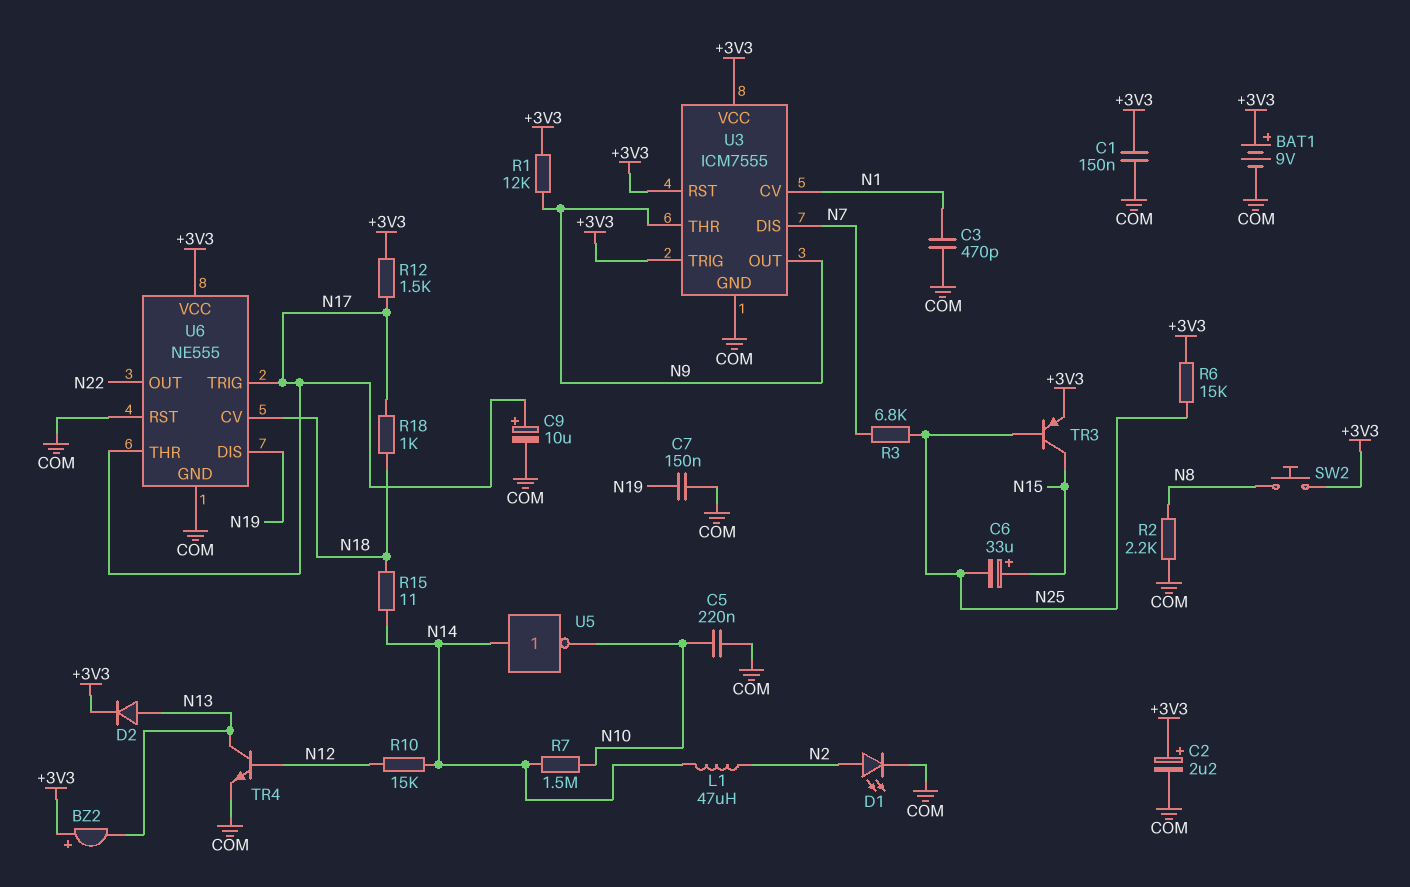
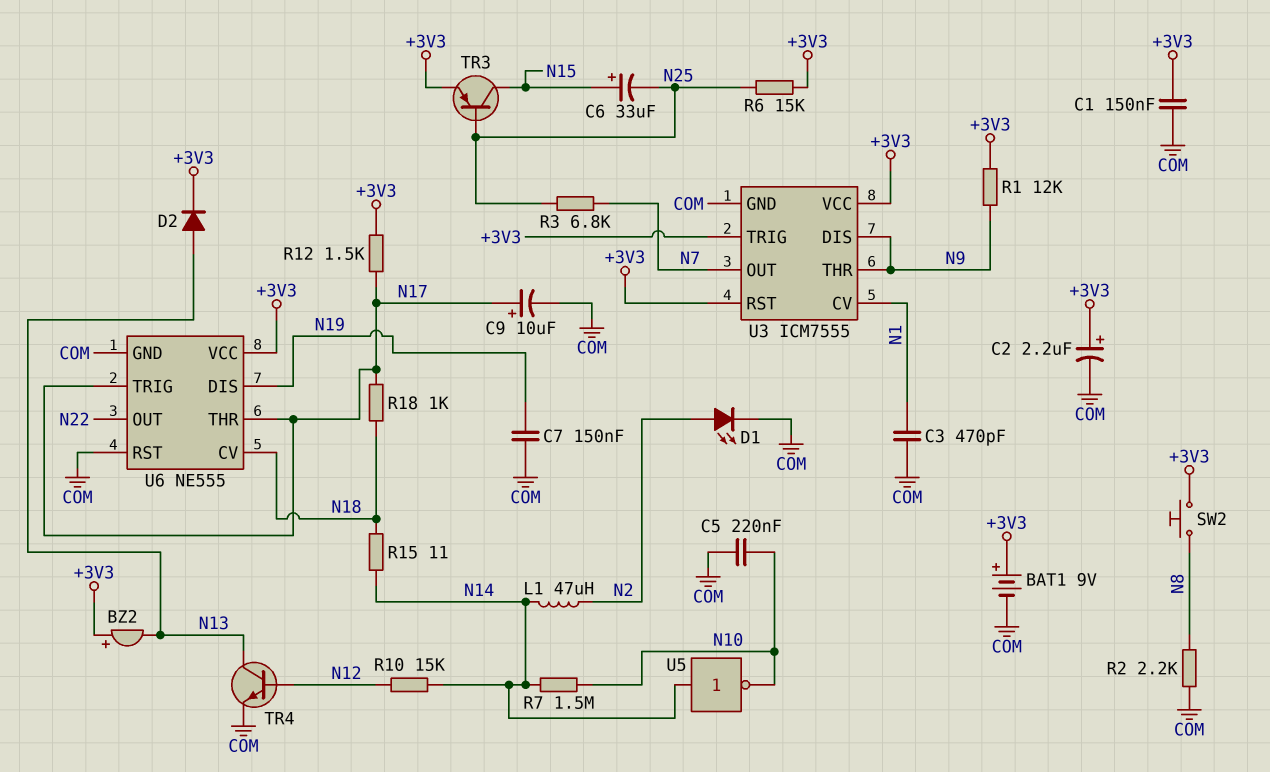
U3 pin DIS: N7 -> N9
U3 pin OUT: N9 -> N7

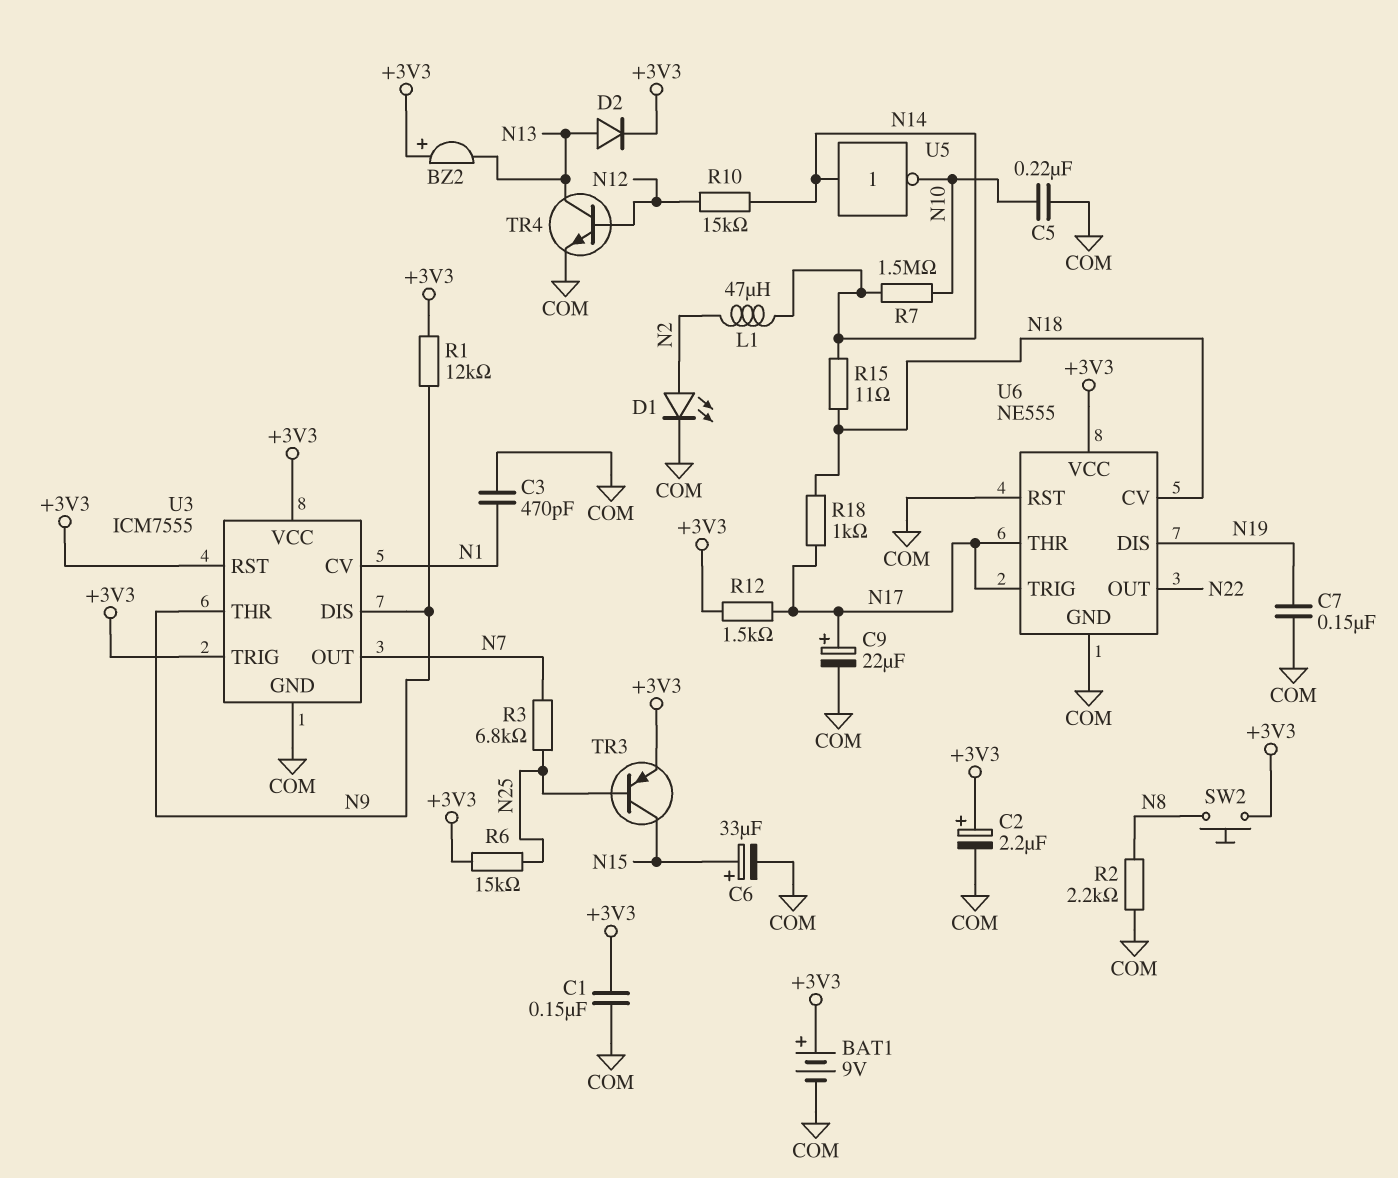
C6: 33uF (plus N15, minus N25) -> 33uF (plus N15, minus COM)
C9: 10uF (plus N17, minus COM) -> 22uF (plus N17, minus COM)

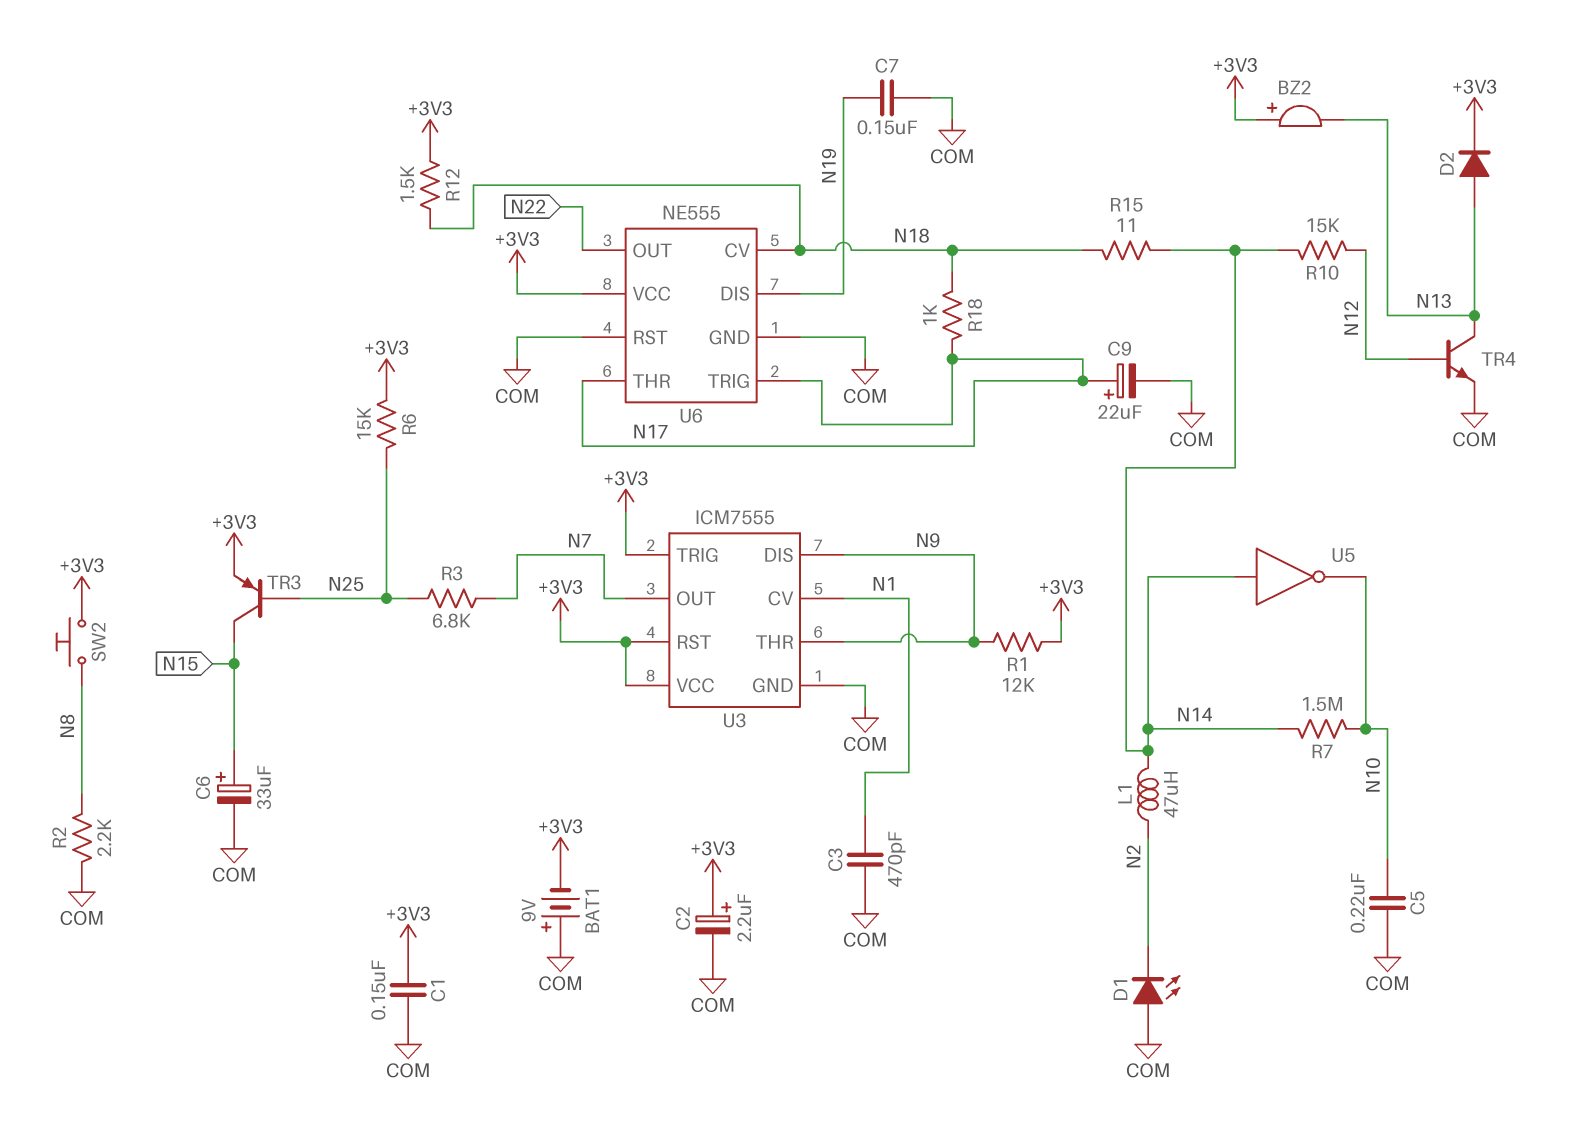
BAT1: 9V (plus +3V3, minus COM) -> 9V (plus COM, minus +3V3)
D1: LED (A N2, K COM) -> LED (A COM, K N2)
R12: 1.5k (+3V3, N17) -> 1.5k (+3V3, N18)

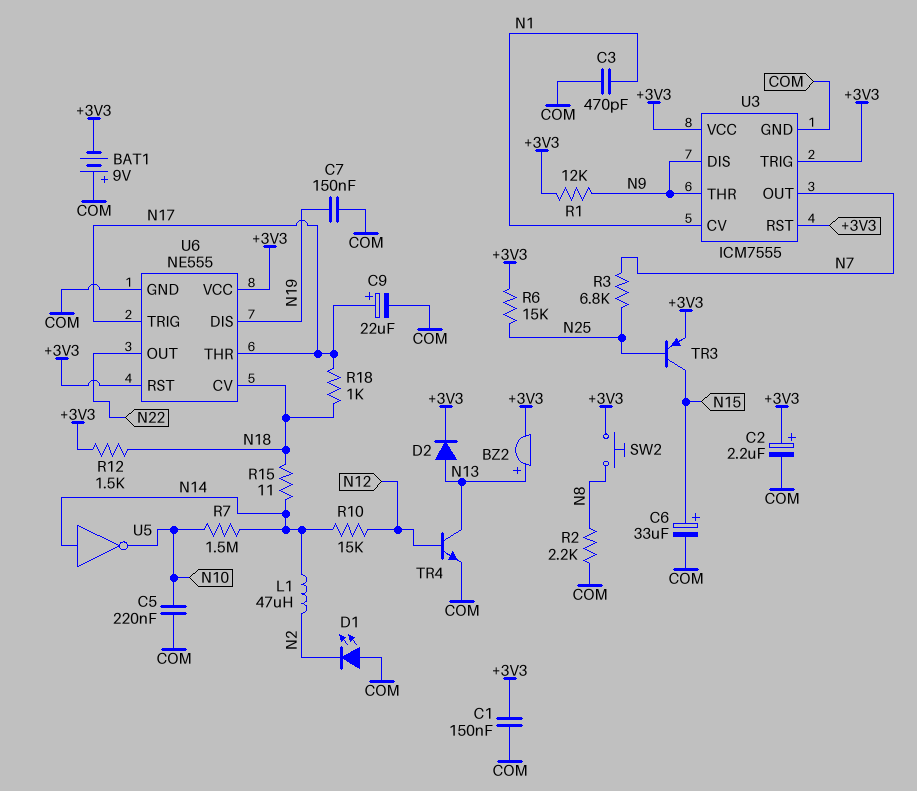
BZ2: buzzer (plus +3V3, minus N13) -> buzzer (plus N13, minus +3V3)
U6 pin RST: COM -> +3V3

